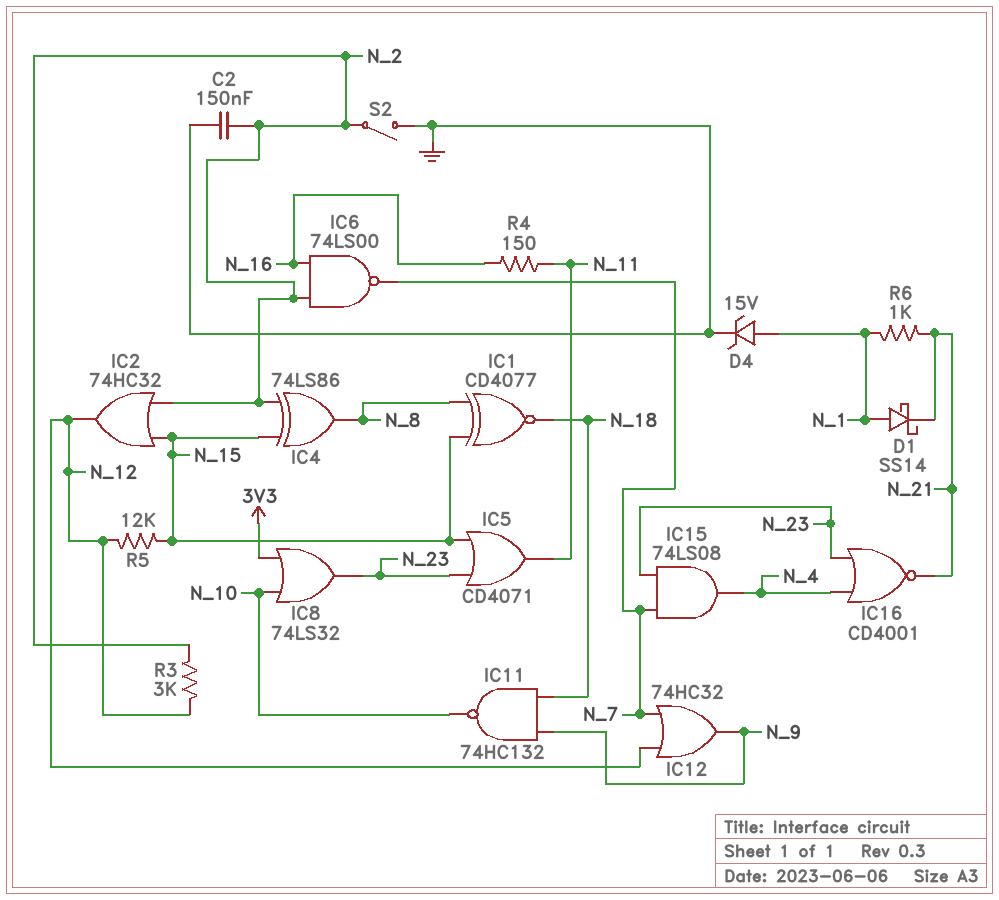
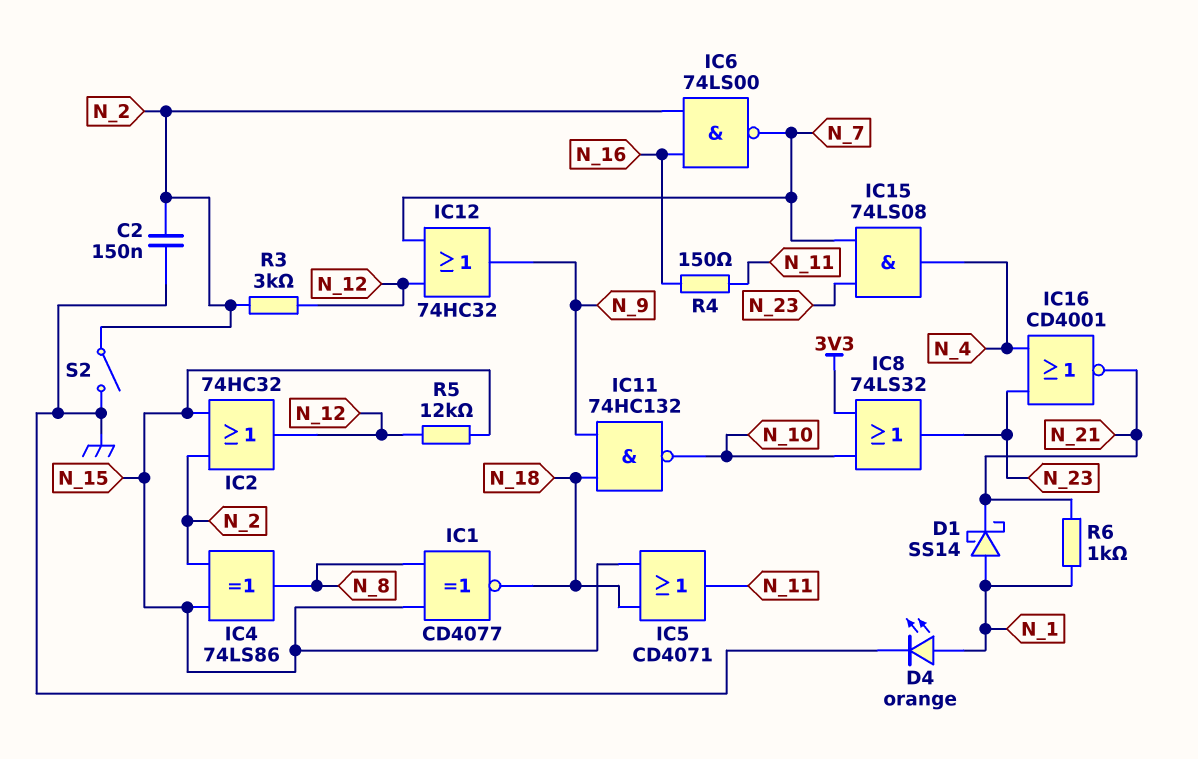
D4: zener 15V (A N_1, K GND) -> LED orange (A N_1, K GND)
IC5: OR CD4071 (in N_15, in N_23, out N_11) -> OR CD4071 (in N_15, in N_18, out N_11)

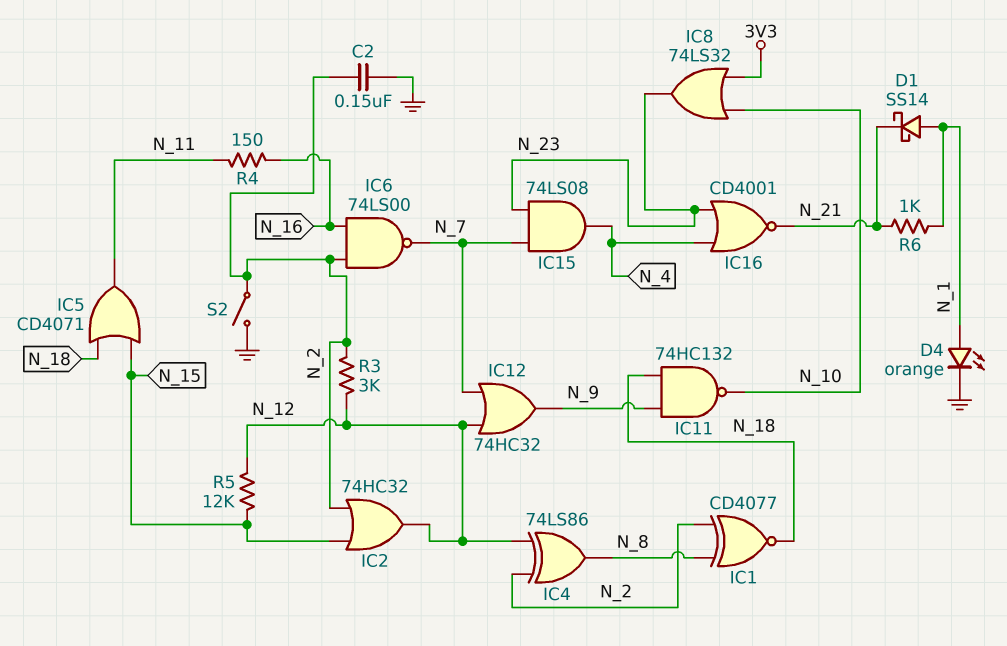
IC1: XNOR CD4077 (in N_8, in N_15, out N_18) -> XNOR CD4077 (in N_2, in N_8, out N_18)
IC4: XOR 74LS86 (in N_2, in N_15, out N_8) -> XOR 74LS86 (in N_2, in N_12, out N_8)

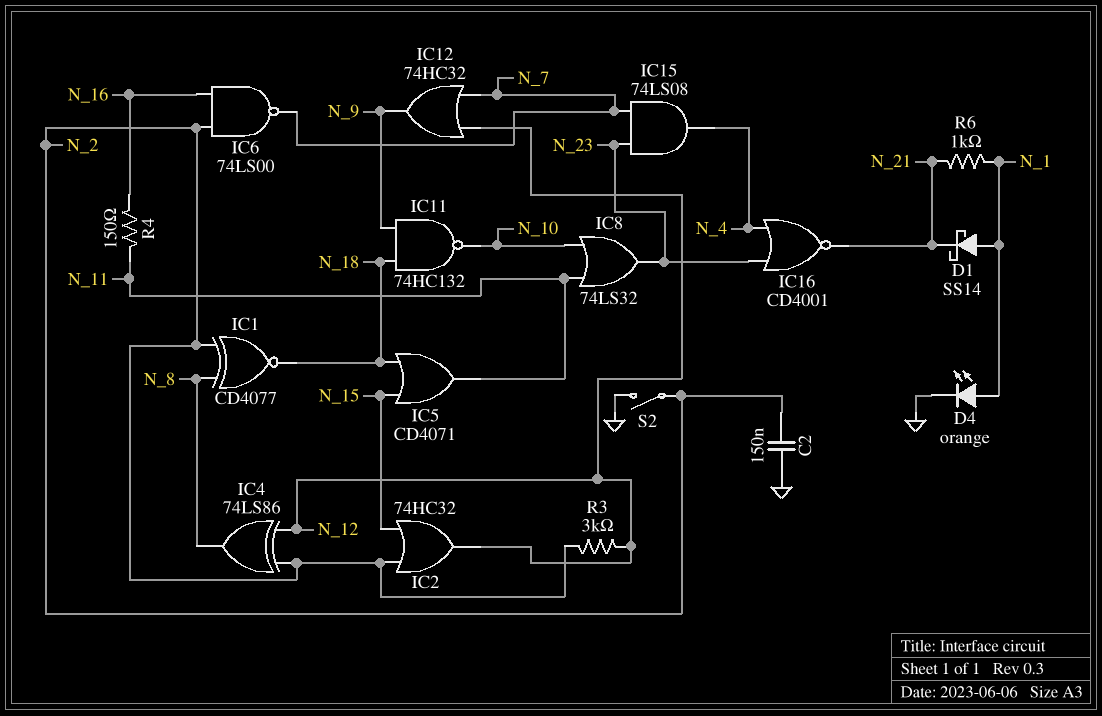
IC8: OR 74LS32 (in 3V3, in N_10, out N_23) -> OR 74LS32 (in N_10, in N_11, out N_23)
R5: 12k (N_12, N_15) -> none

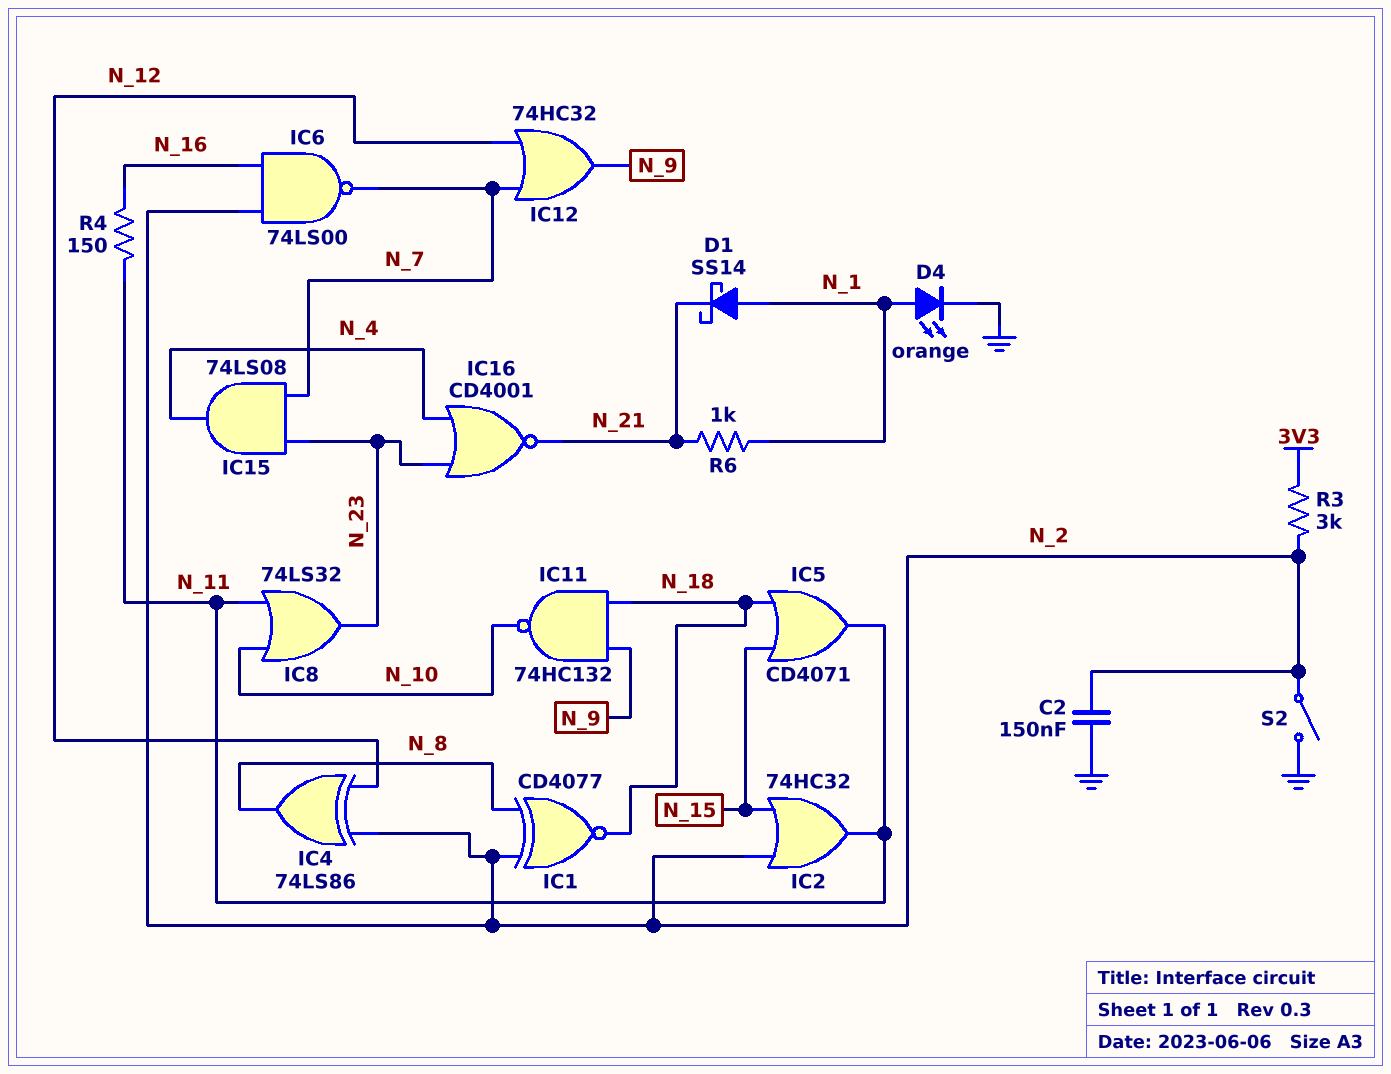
IC2: OR 74HC32 (in N_2, in N_15, out N_12) -> OR 74HC32 (in N_2, in N_15, out N_11)
R3: 3k (N_2, N_12) -> 3k (3V3, N_2)

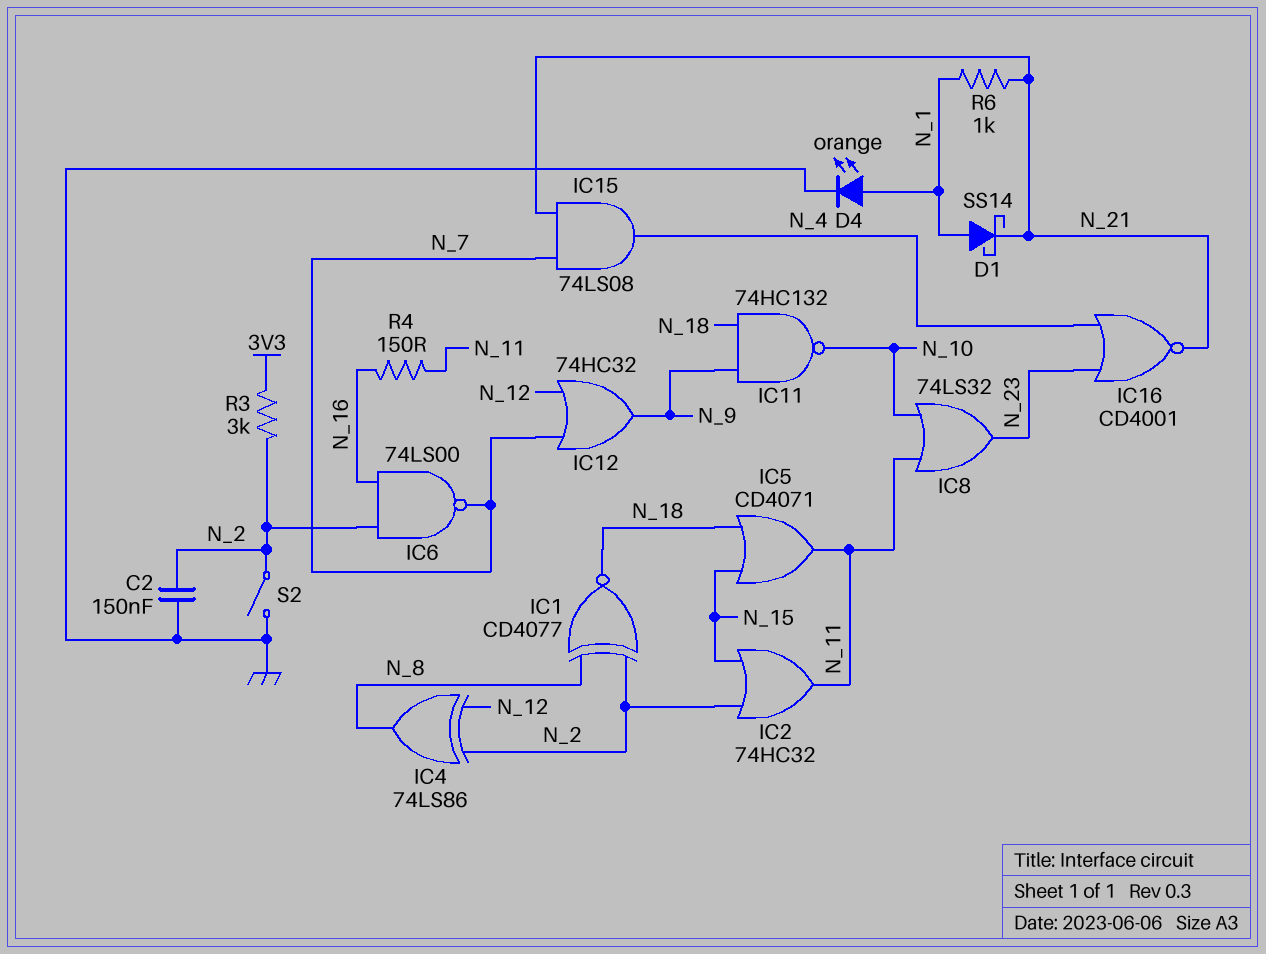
IC15: AND 74LS08 (in N_7, in N_23, out N_4) -> AND 74LS08 (in N_7, in N_21, out N_4)

